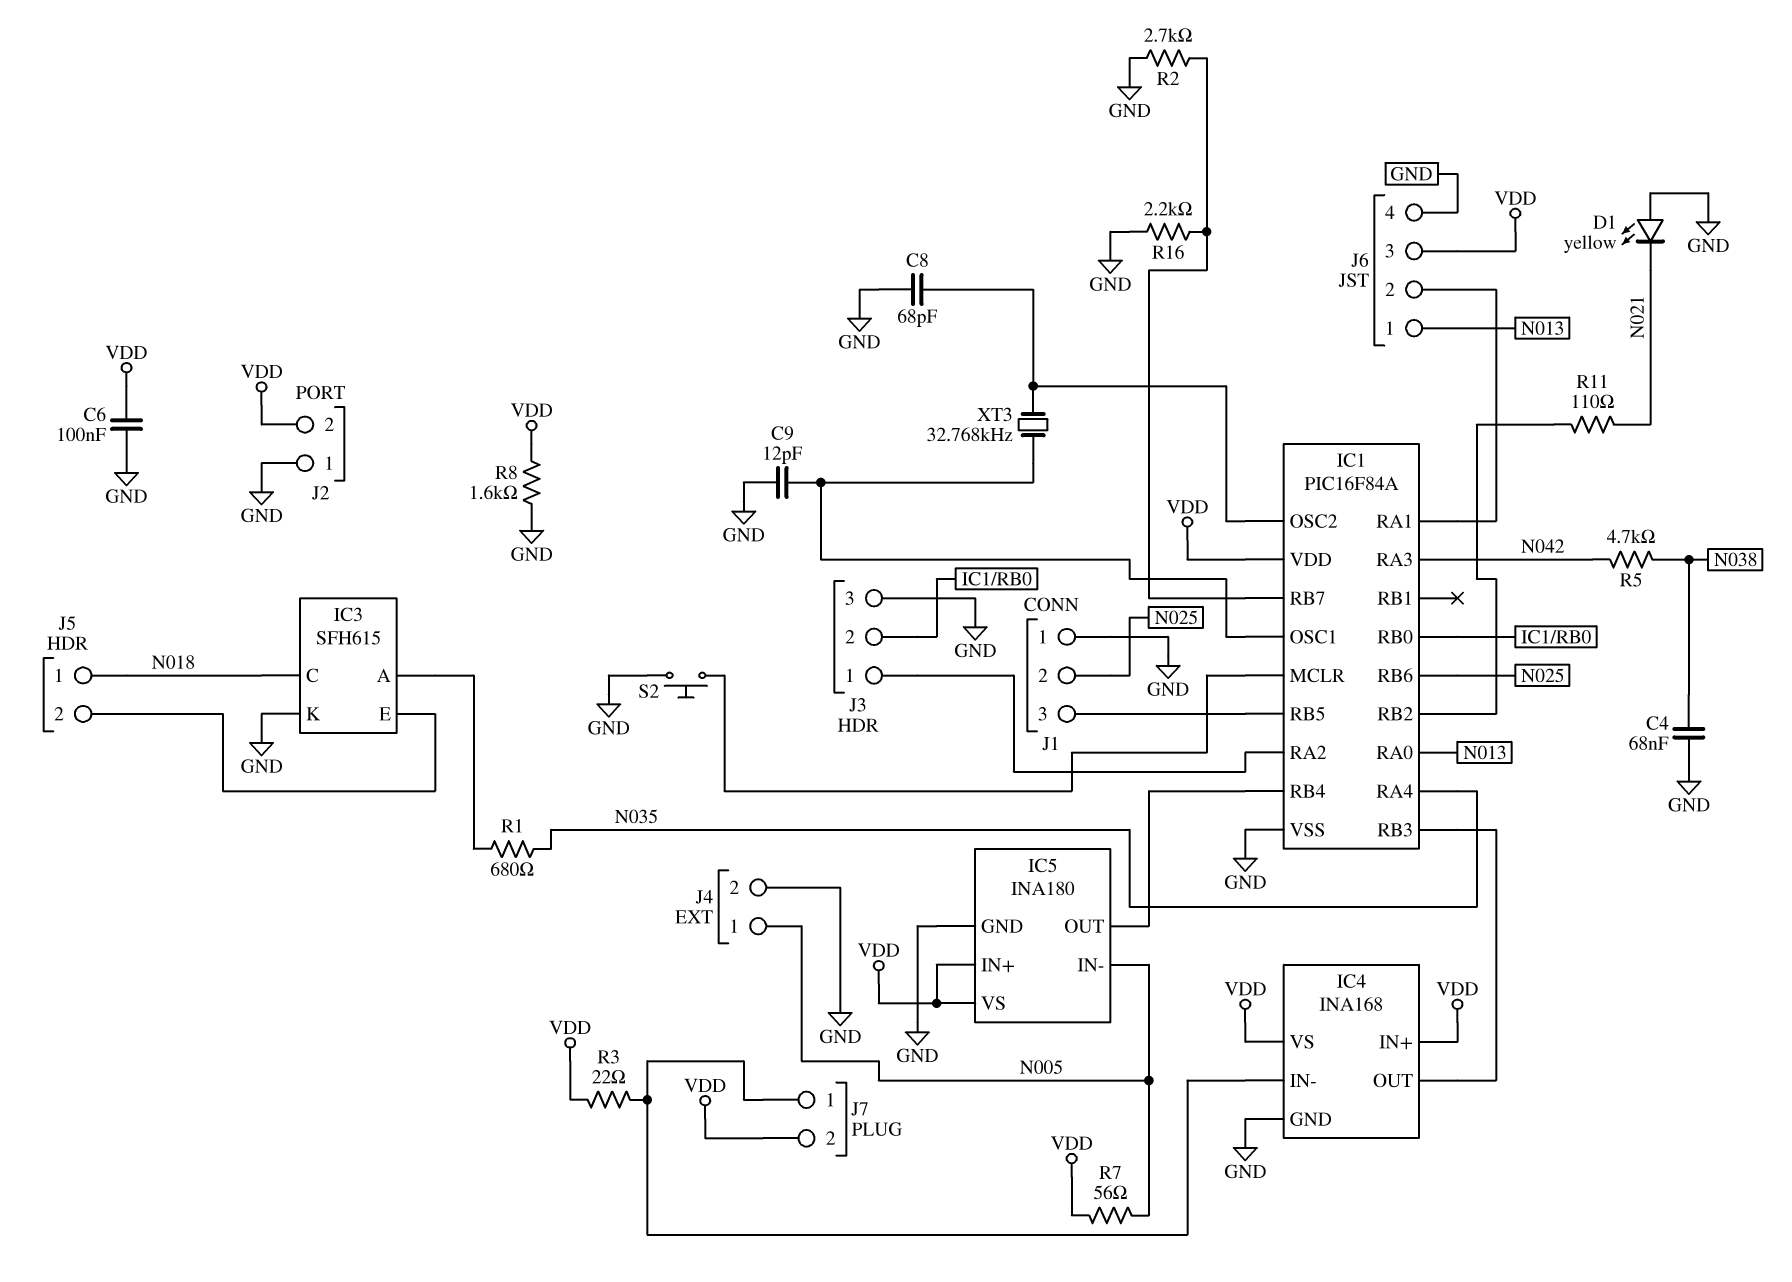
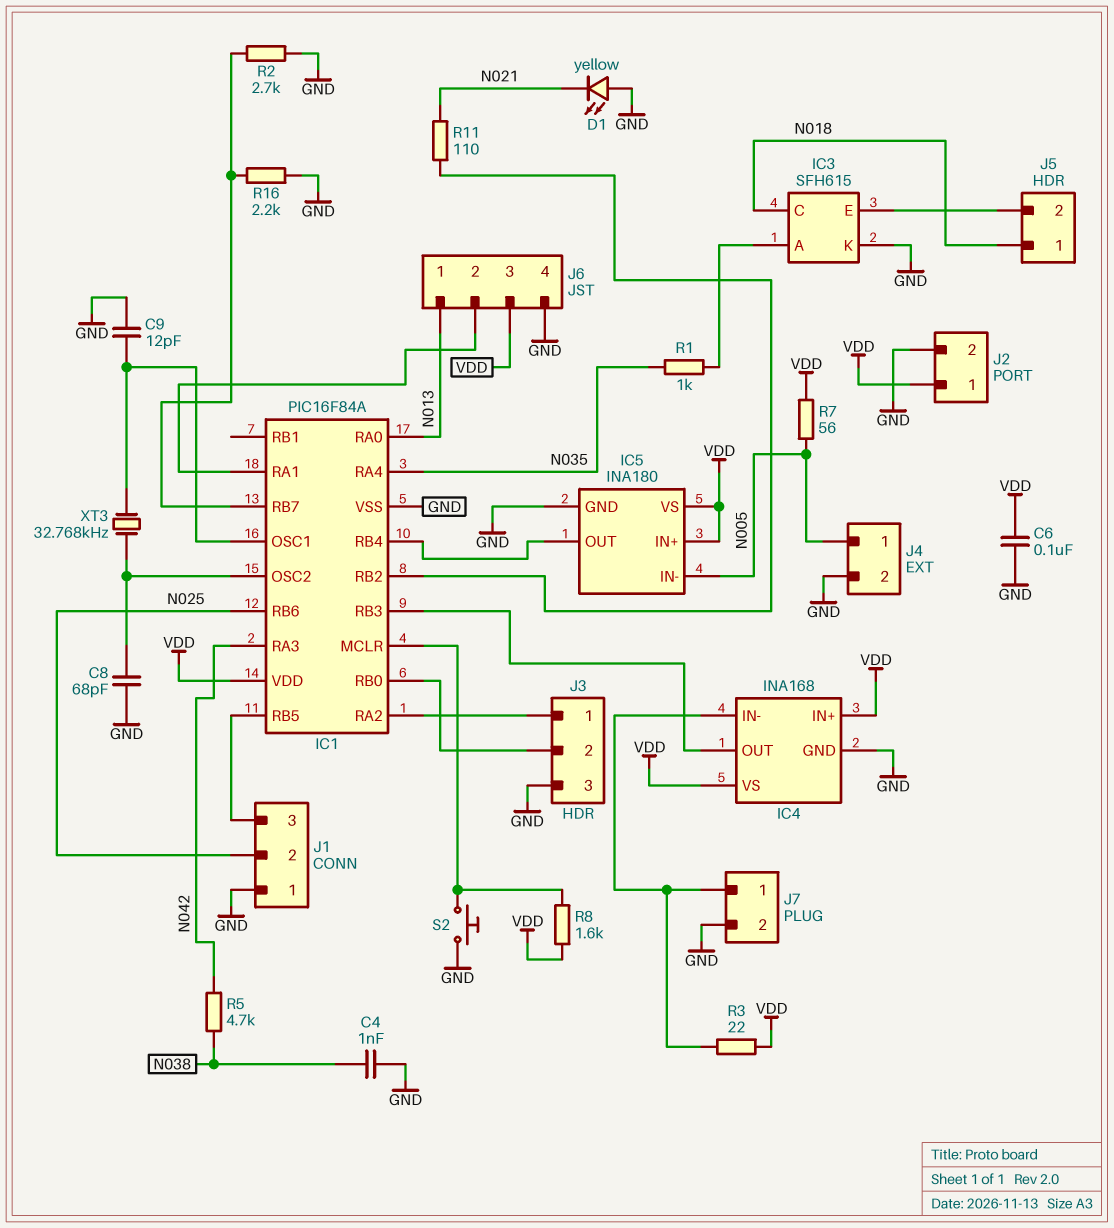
C4: 68nF (GND, N038) -> 1nF (GND, N038)
J2 pin 1: GND -> VDD
J2 pin 2: VDD -> GND
J7 pin 2: VDD -> GND
R1: 680 (IC3/A, N035) -> 1k (IC3/A, N035)
R8: 1.6k (GND, VDD) -> 1.6k (IC1/MCLR, VDD)

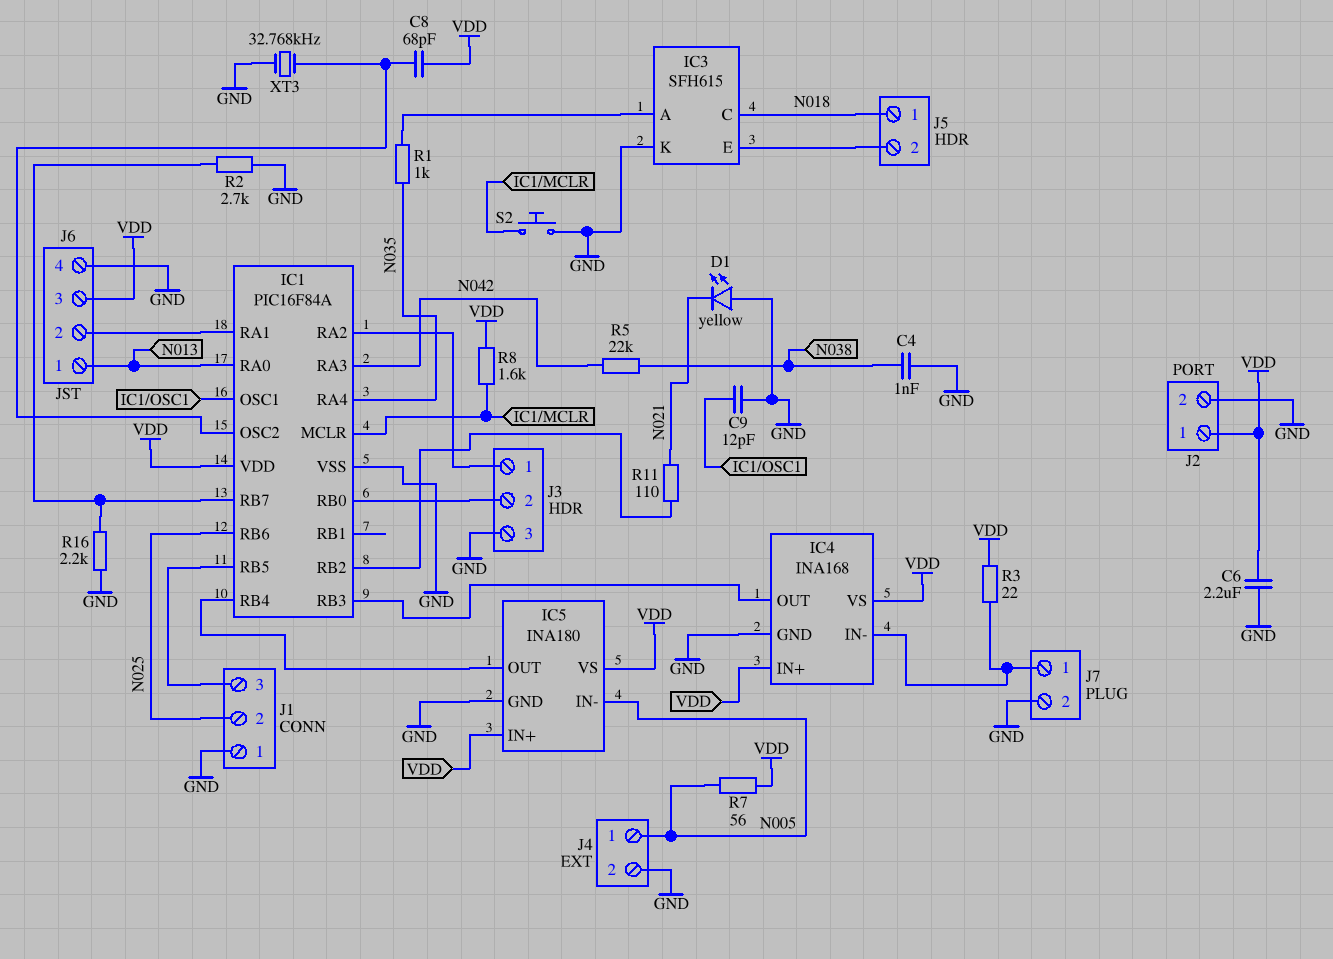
C6: 100nF (GND, VDD) -> 2.2uF (GND, VDD)
C8: 68pF (GND, IC1/OSC2) -> 68pF (IC1/OSC2, VDD)
R5: 4.7k (N038, N042) -> 22k (N038, N042)
XT3: 32.768kHz (IC1/OSC1, IC1/OSC2) -> 32.768kHz (GND, IC1/OSC2)

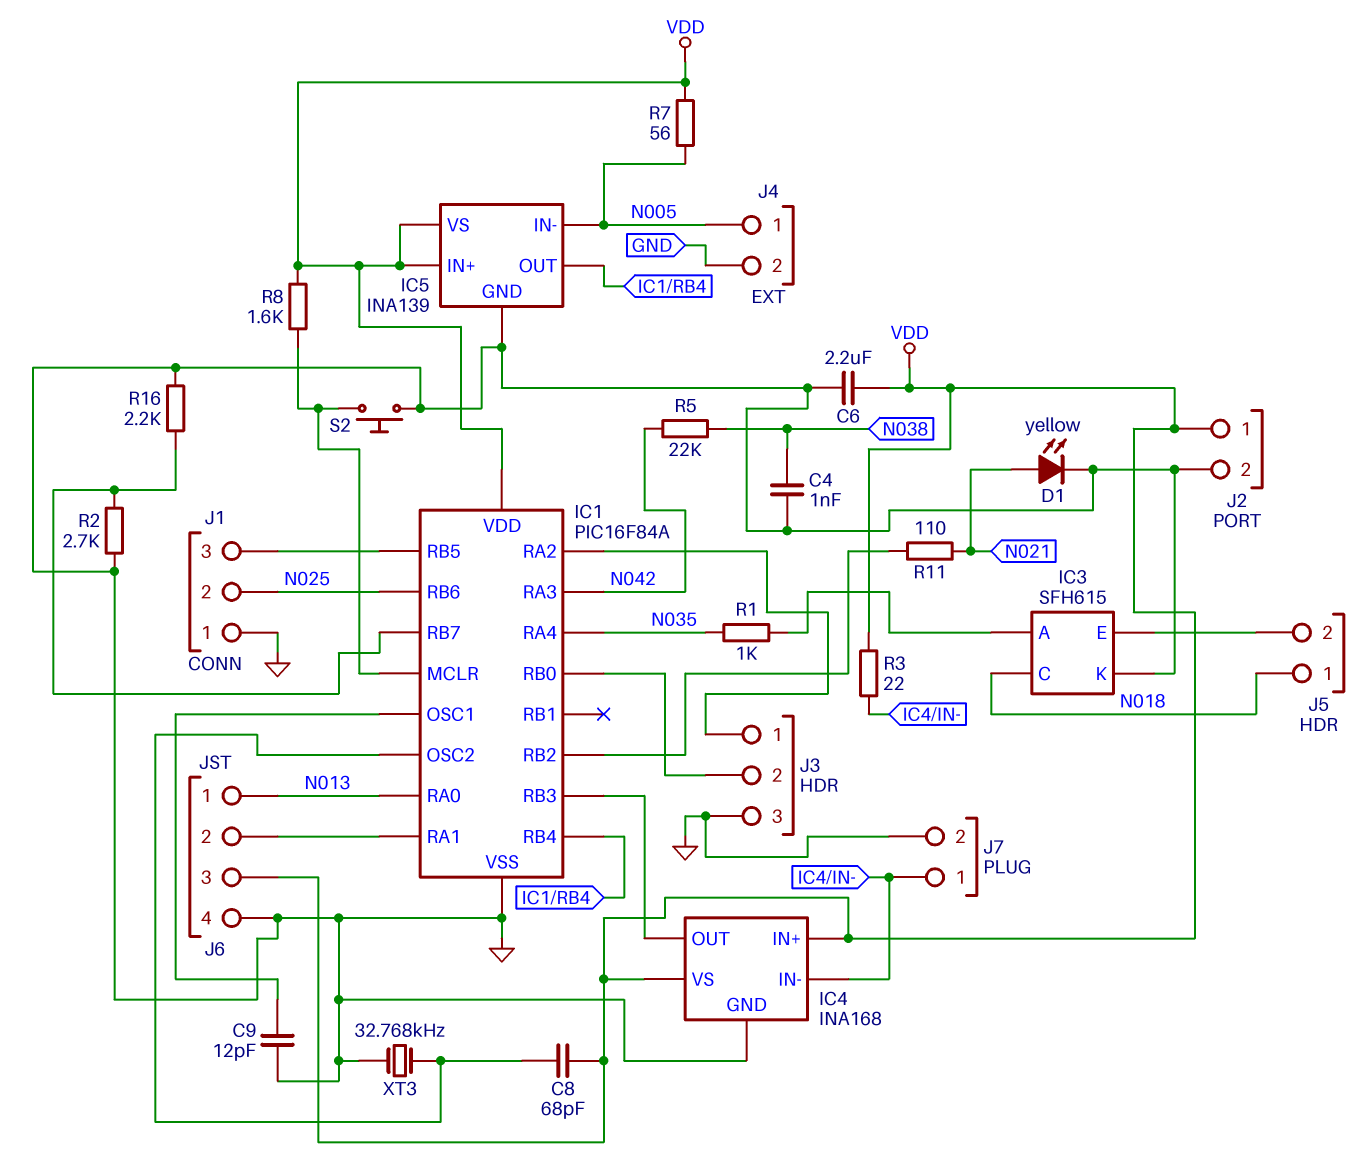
D1: LED yellow (A GND, K N021) -> LED yellow (A N021, K GND)
IC5: INA180 -> INA139

